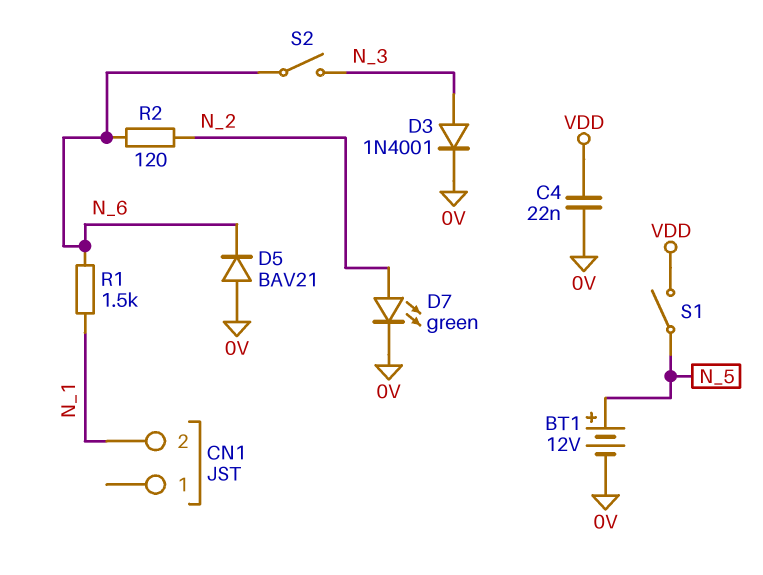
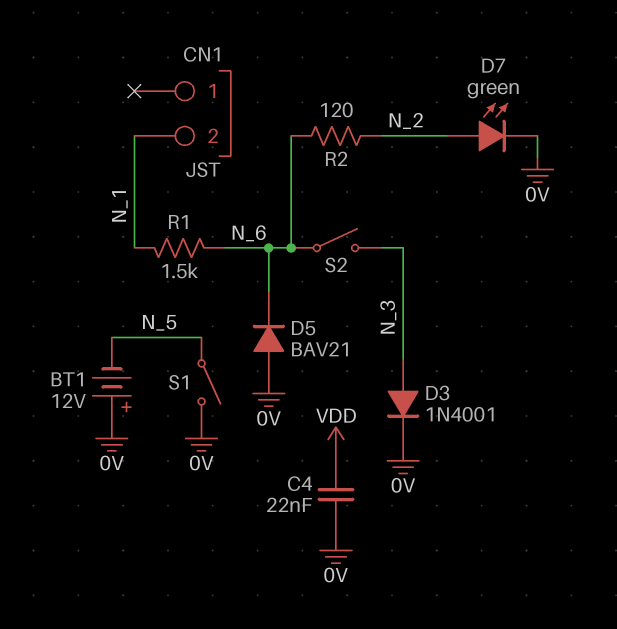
BT1: 12V (plus N_5, minus 0V) -> 12V (plus 0V, minus N_5)
S1: switch (N_5, VDD) -> switch (0V, N_5)

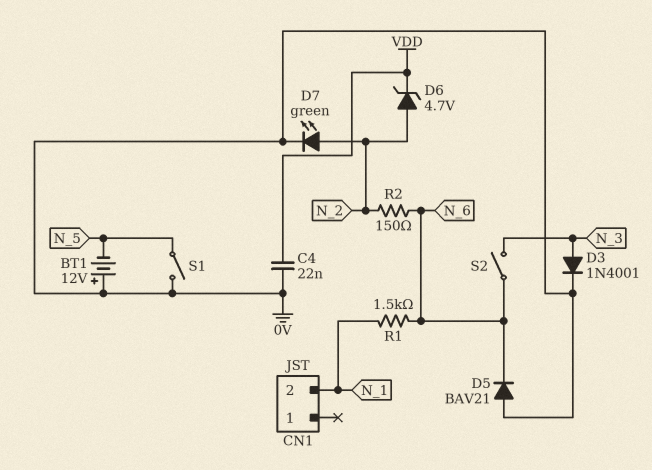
D6: none -> zener 4.7V (A N_2, K VDD)
R2: 120 (N_2, N_6) -> 150 (N_2, N_6)

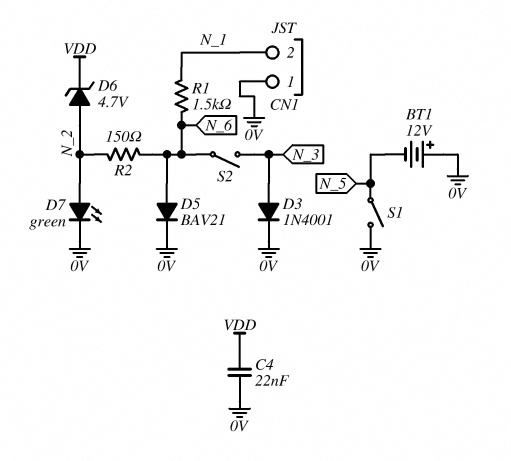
CN1 pin 1: none -> 0V
D5: diode BAV21 (A 0V, K N_6) -> diode BAV21 (A N_6, K 0V)

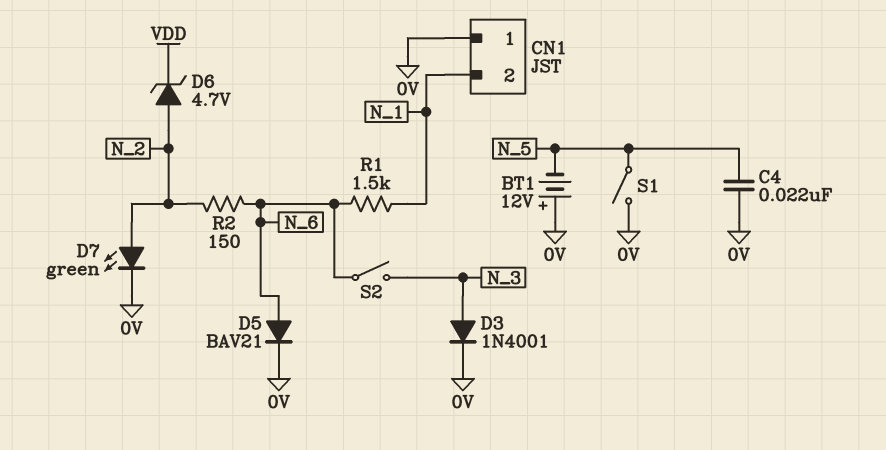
C4: 22nF (0V, VDD) -> 22nF (0V, N_5)

